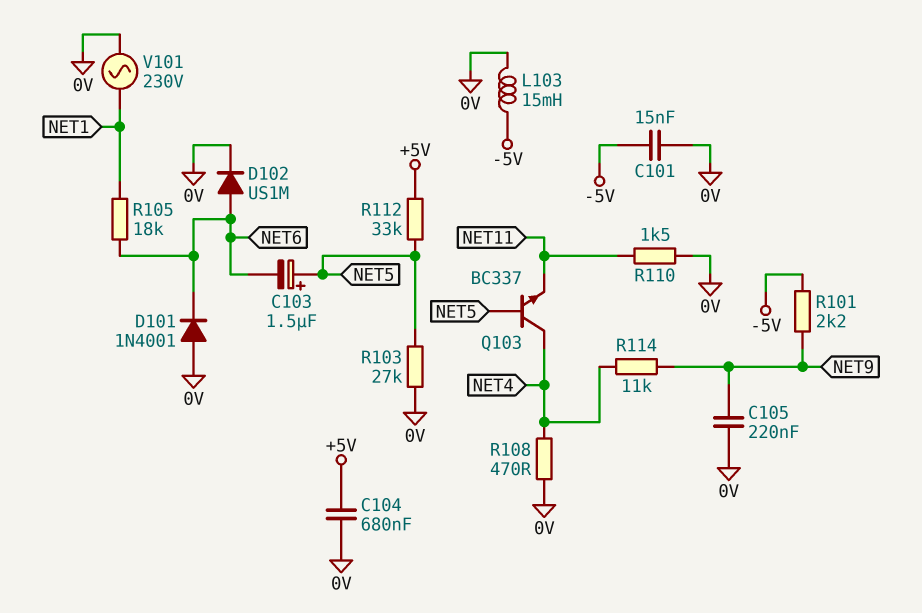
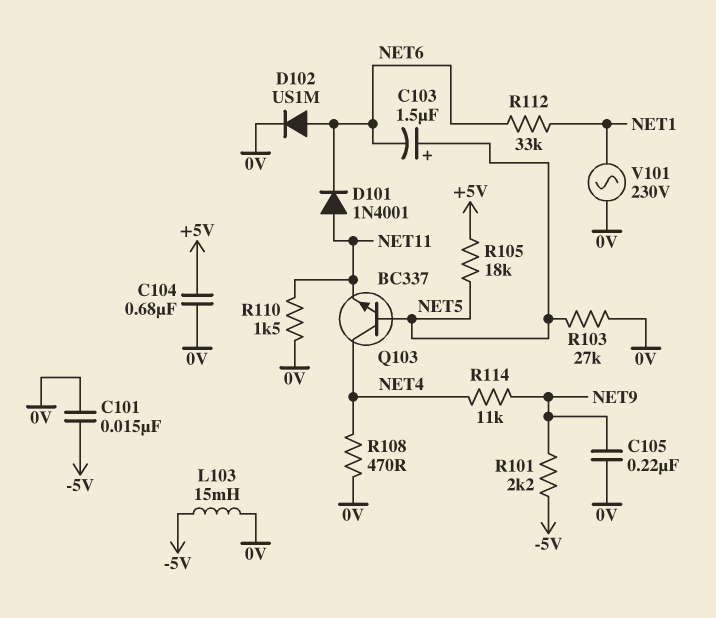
D101: diode 1N4001 (A 0V, K NET6) -> diode 1N4001 (A NET11, K NET6)
R105: 18k (NET1, NET6) -> 18k (+5V, NET5)
R112: 33k (+5V, NET5) -> 33k (NET1, NET6)

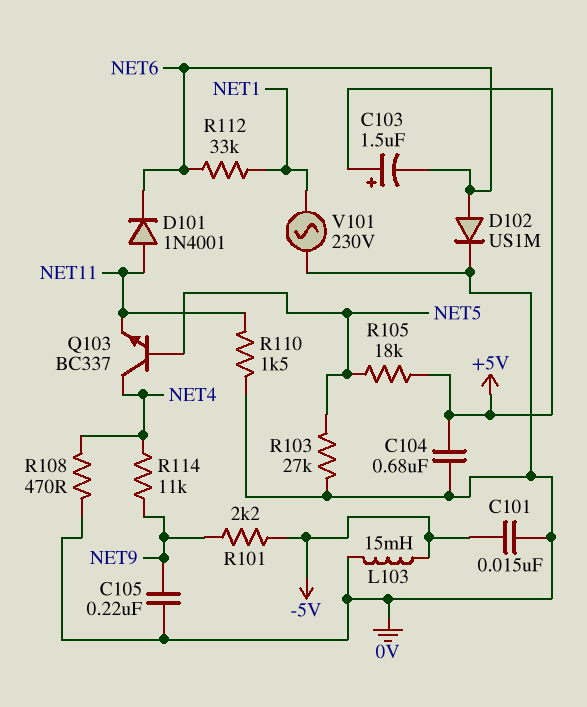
C103: 1.5uF (plus NET5, minus NET6) -> 1.5uF (plus +5V, minus NET6)

